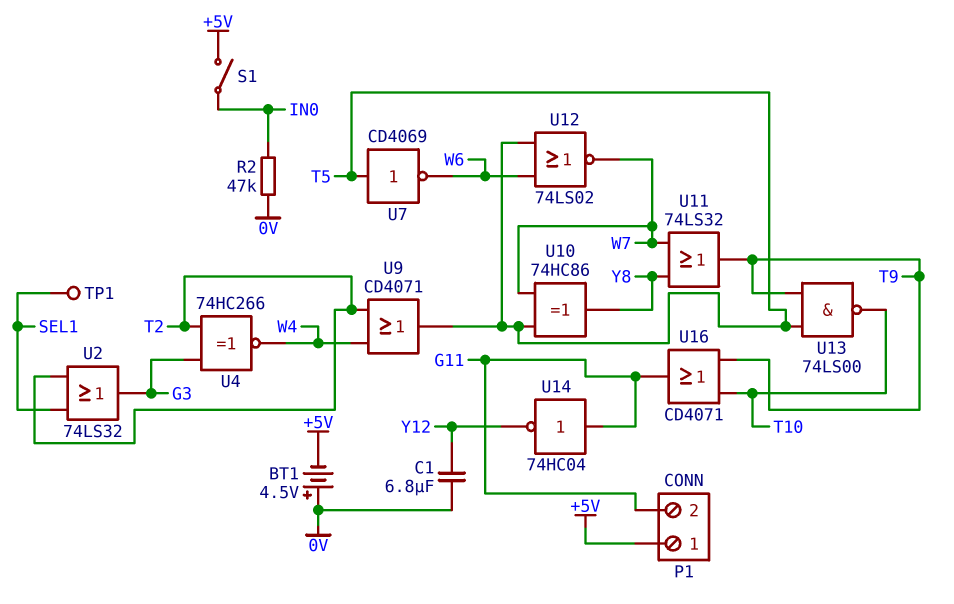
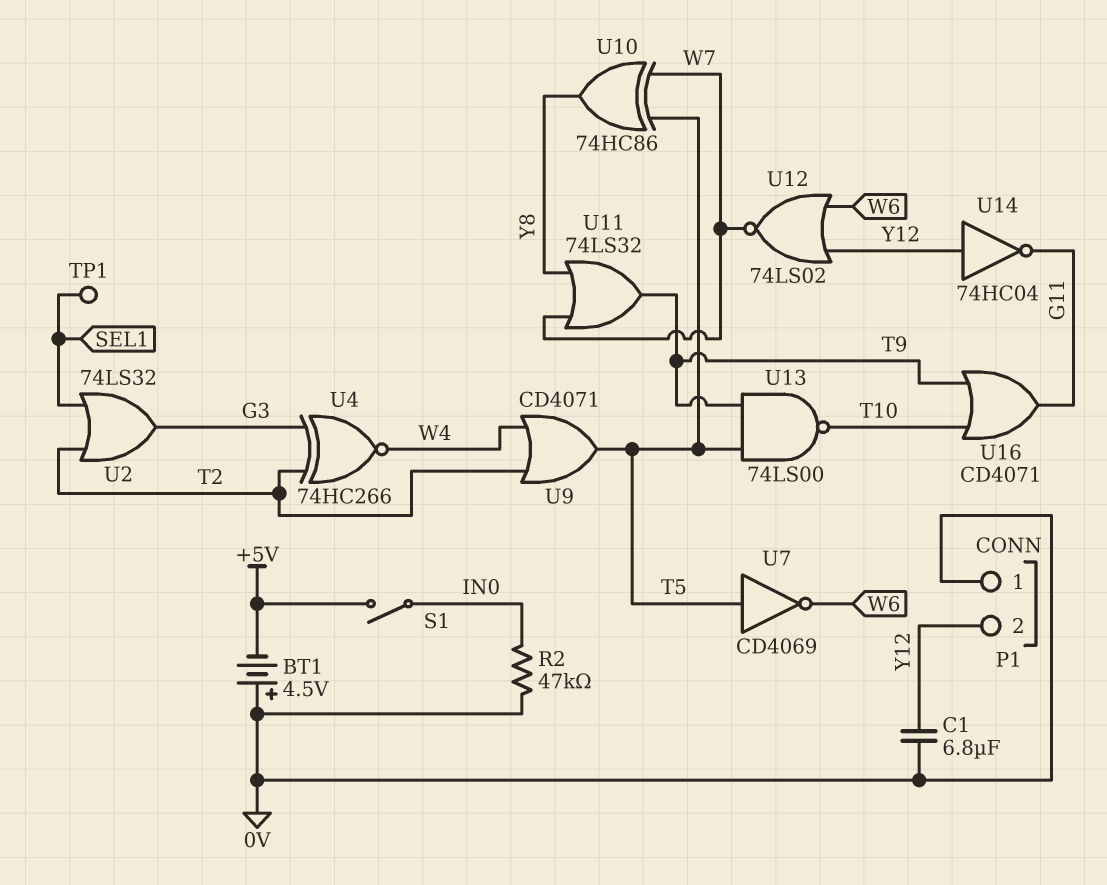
P1 pin 1: +5V -> 0V
P1 pin 2: G11 -> Y12
U12: NOR 74LS02 (in T5, in W6, out W7) -> NOR 74LS02 (in W6, in Y12, out W7)
U14: NOT 74HC04 (in G11, out Y12) -> NOT 74HC04 (in Y12, out G11)

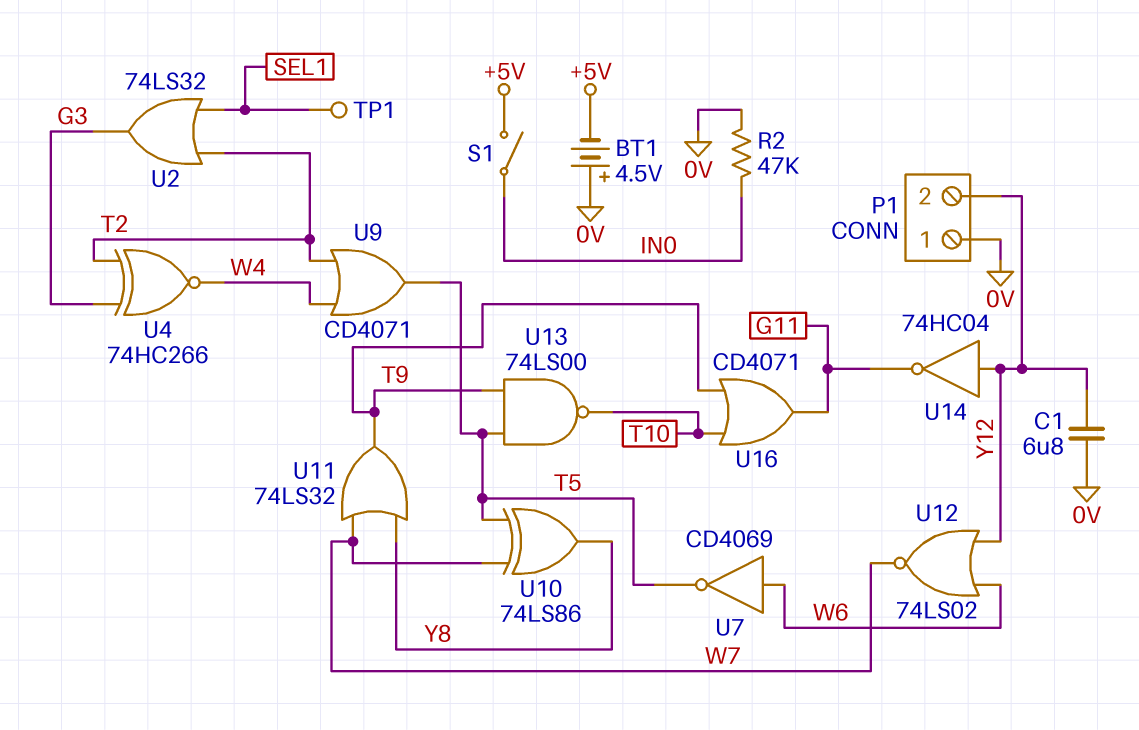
U7: NOT CD4069 (in T5, out W6) -> NOT CD4069 (in W6, out T5)
U10: XOR 74HC86 (in T5, in W7, out Y8) -> XOR 74LS86 (in T5, in W7, out Y8)

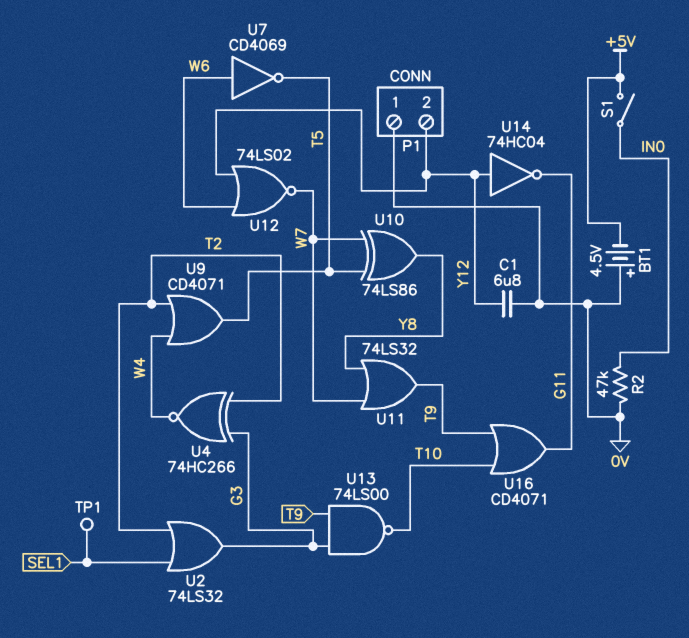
U13: NAND 74LS00 (in T5, in T9, out T10) -> NAND 74LS00 (in G3, in T9, out T10)

